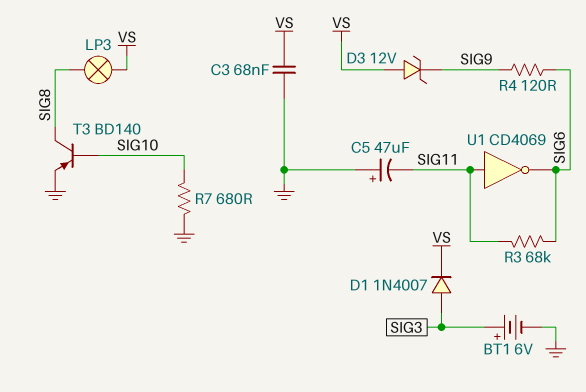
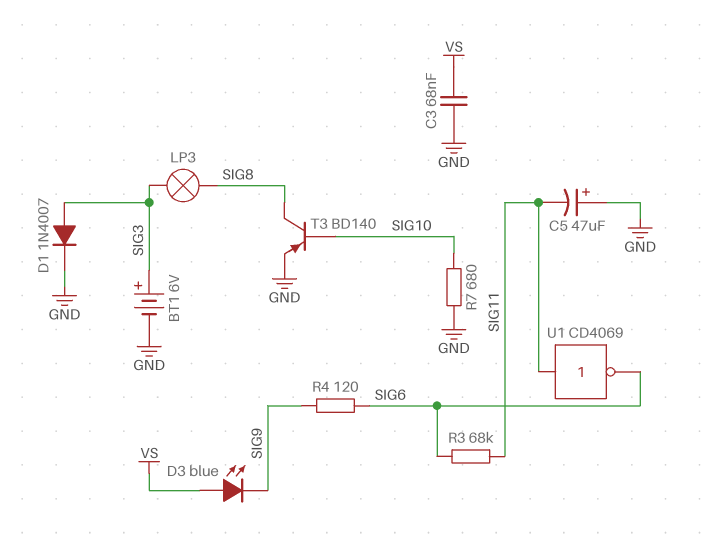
D1: diode 1N4007 (A SIG3, K VS) -> diode 1N4007 (A SIG3, K GND)
D3: zener 12V (A VS, K SIG9) -> LED blue (A VS, K SIG9)
LP3: lamp (SIG8, VS) -> lamp (SIG3, SIG8)

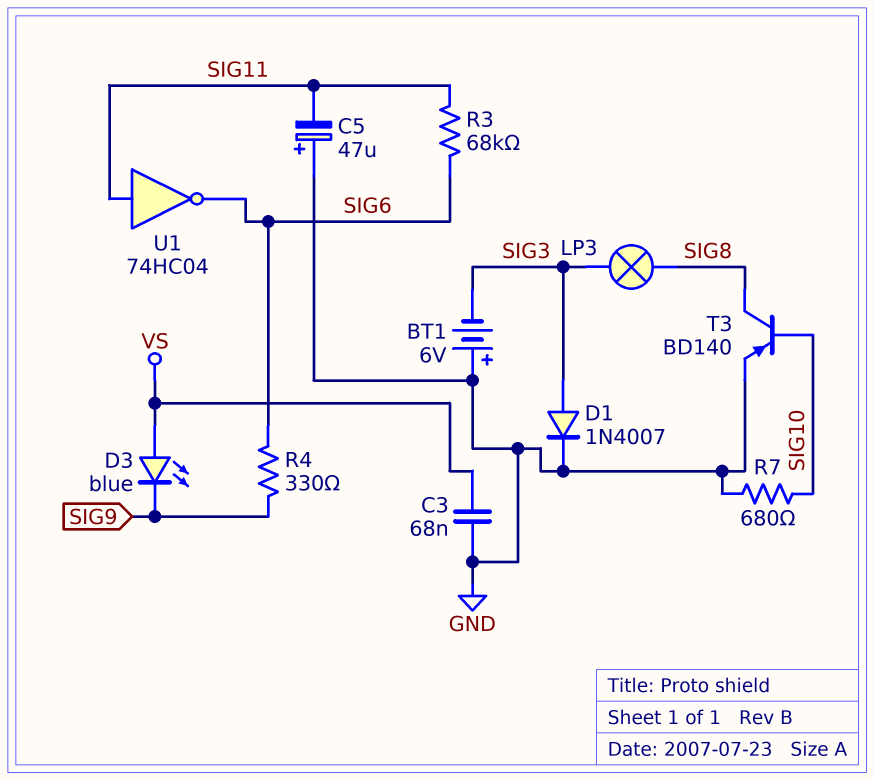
BT1: 6V (plus SIG3, minus GND) -> 6V (plus GND, minus SIG3)
R4: 120 (SIG6, SIG9) -> 330 (SIG6, SIG9)
U1: NOT CD4069 (in SIG11, out SIG6) -> NOT 74HC04 (in SIG11, out SIG6)

